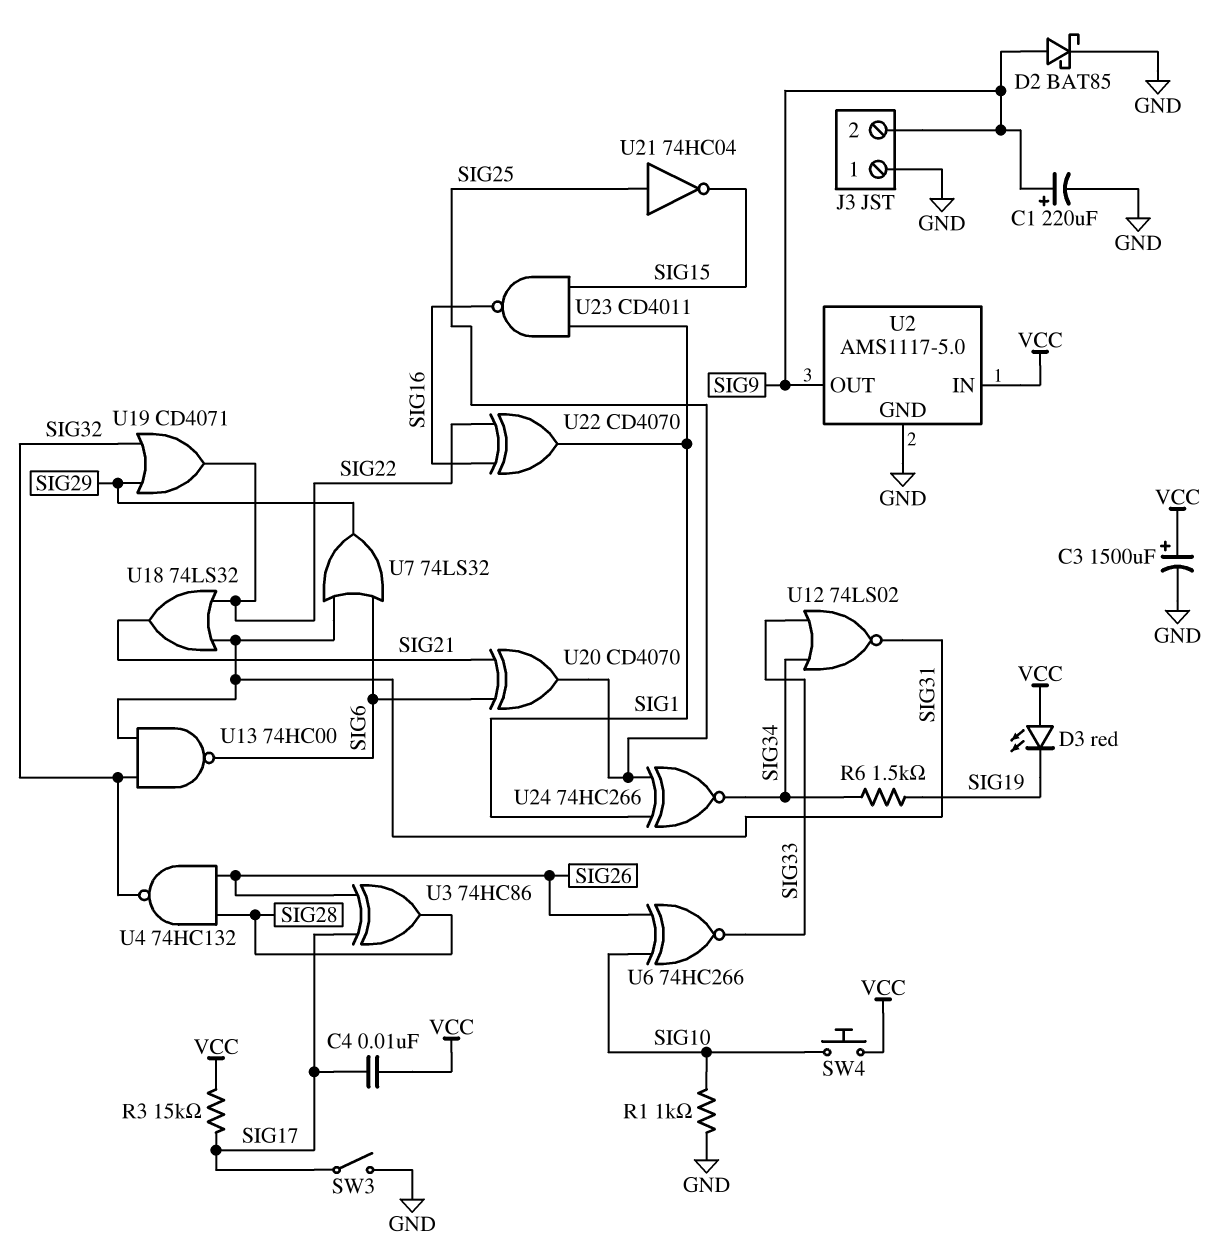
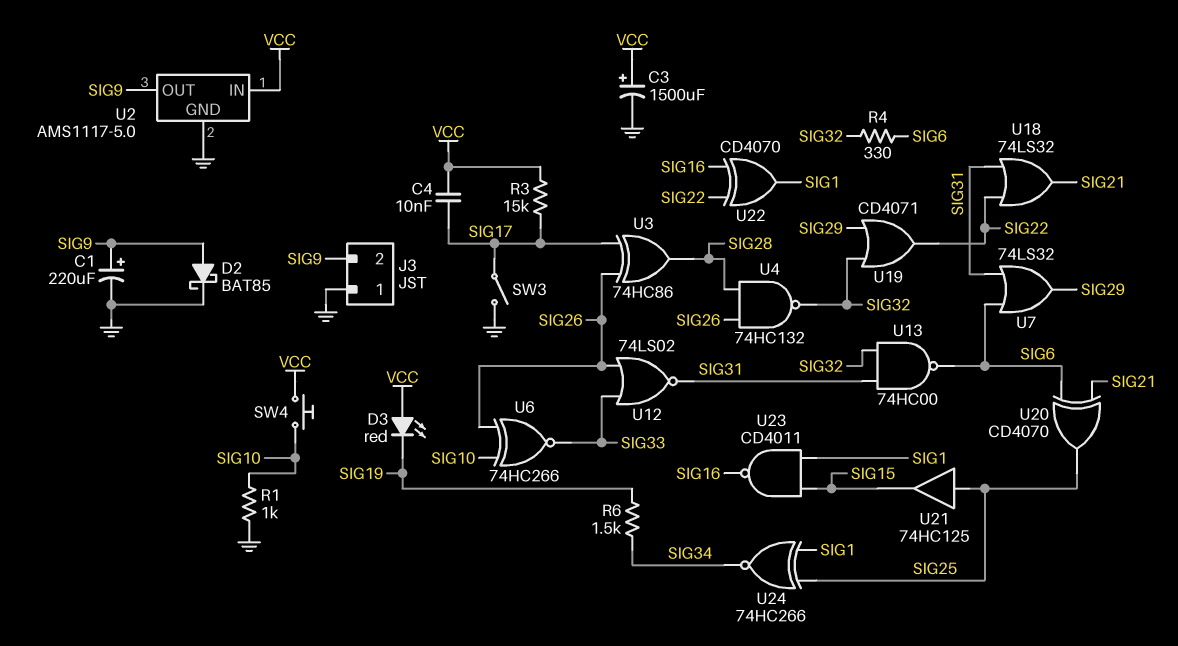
R4: none -> 330 (SIG6, SIG32)
U12: NOR 74LS02 (in SIG33, in SIG34, out SIG31) -> NOR 74LS02 (in SIG26, in SIG33, out SIG31)
U21: NOT 74HC04 (in SIG25, out SIG15) -> buffer 74HC125 (in SIG25, out SIG15)

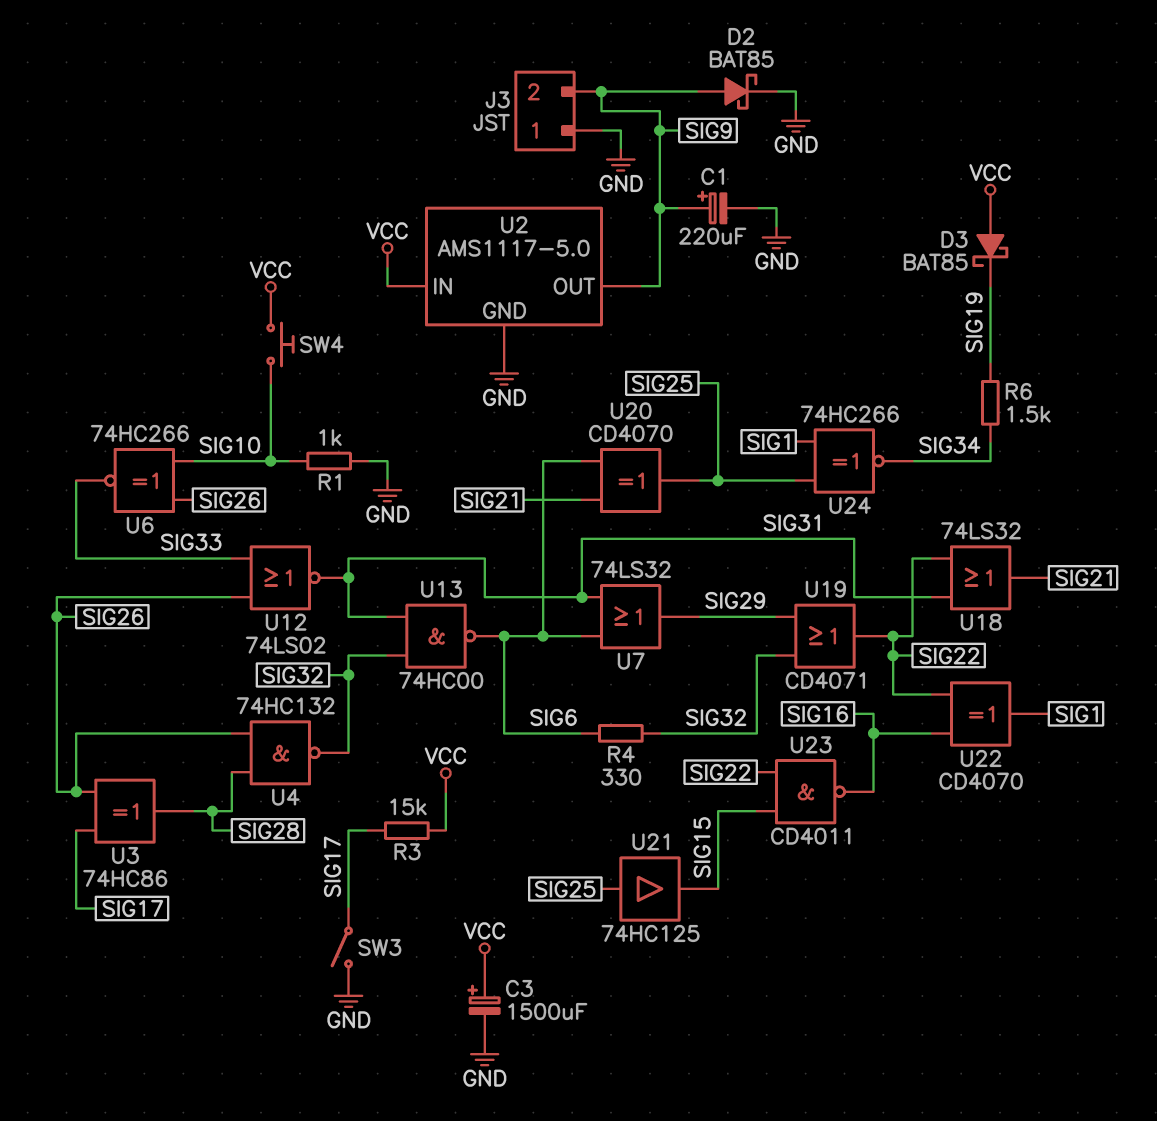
C4: 10nF (SIG17, VCC) -> none
D3: LED red (A VCC, K SIG19) -> schottky BAT85 (A VCC, K SIG19)
U23: NAND CD4011 (in SIG1, in SIG15, out SIG16) -> NAND CD4011 (in SIG15, in SIG22, out SIG16)

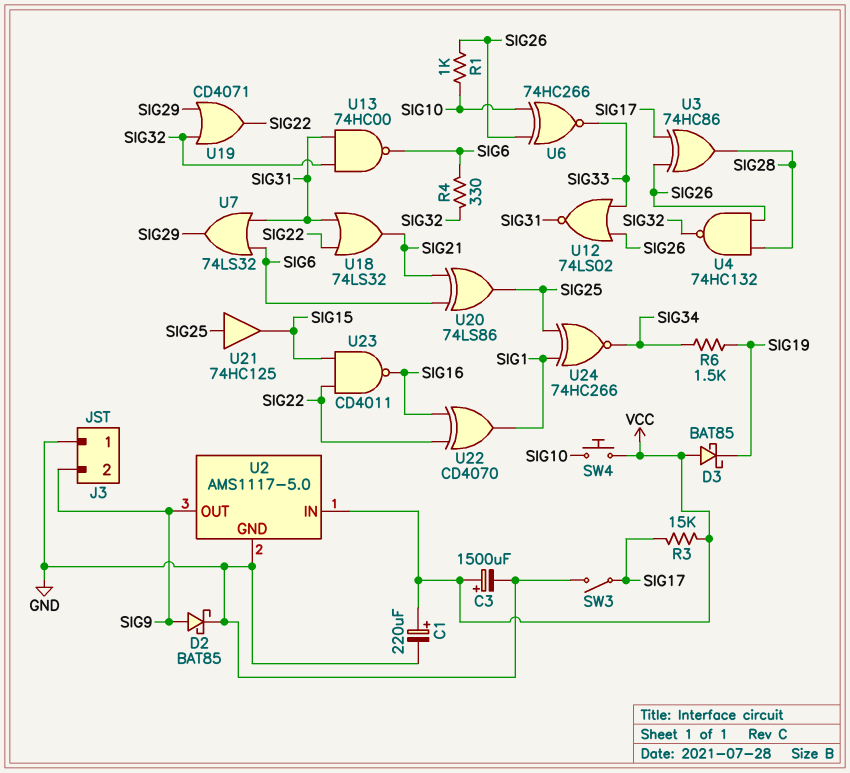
C1: 220uF (plus SIG9, minus GND) -> 220uF (plus VCC, minus GND)
R1: 1k (GND, SIG10) -> 1k (SIG10, SIG26)
U20: XOR CD4070 (in SIG6, in SIG21, out SIG25) -> XOR 74LS86 (in SIG6, in SIG21, out SIG25)

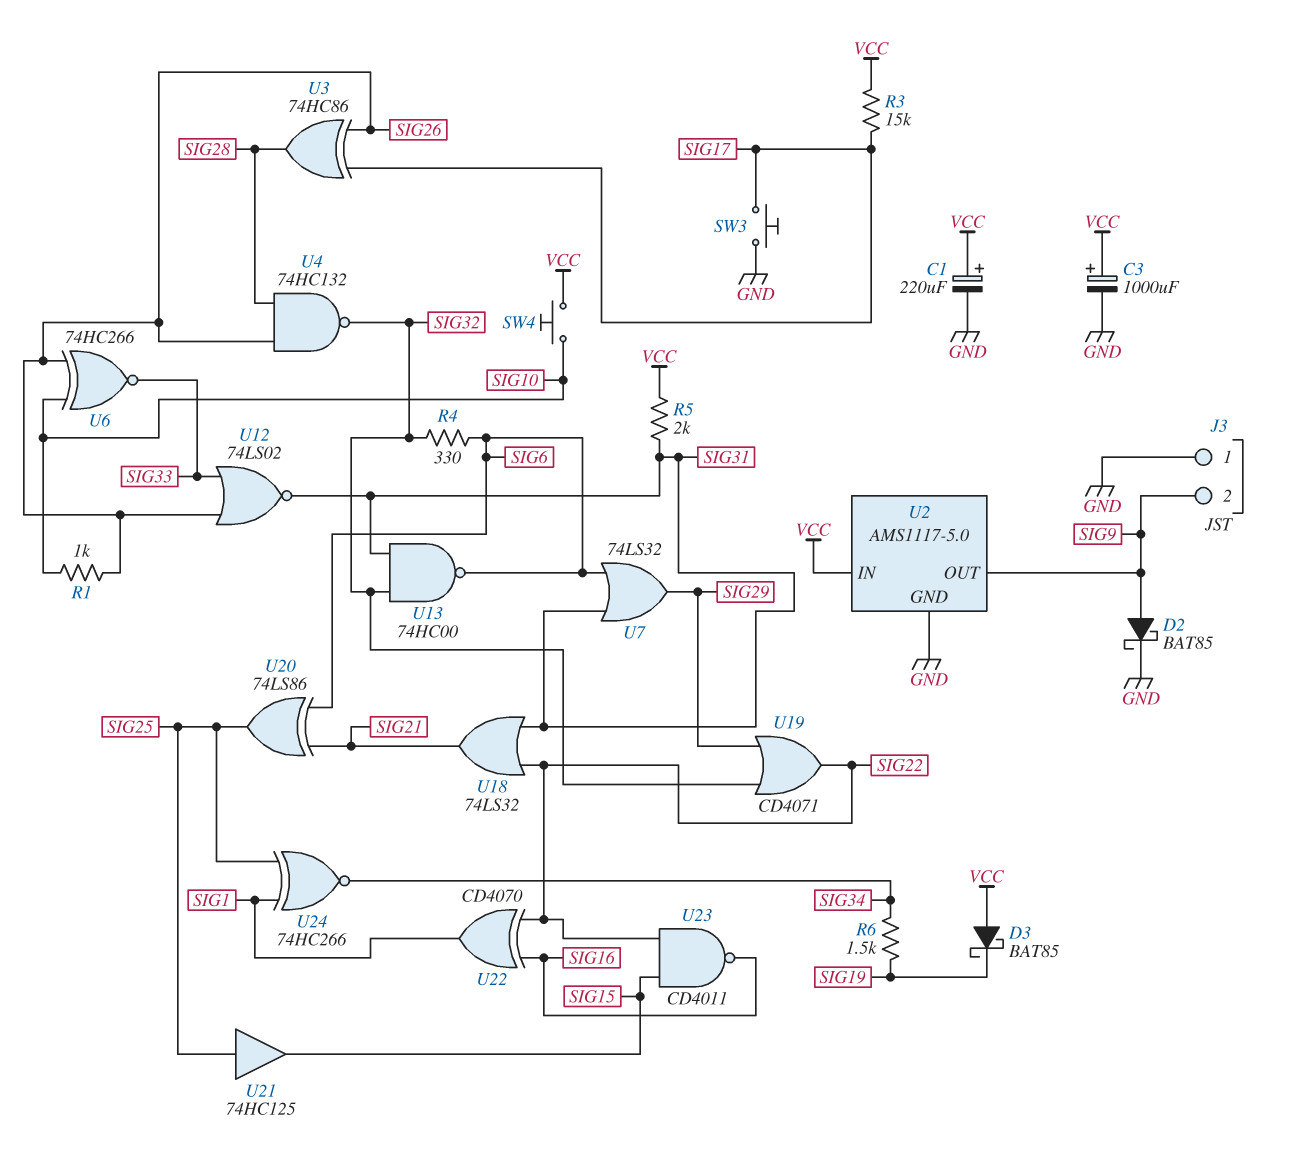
C3: 1500uF (plus VCC, minus GND) -> 1000uF (plus VCC, minus GND)
R5: none -> 2k (SIG31, VCC)
SW3: switch (GND, SIG17) -> button (GND, SIG17)

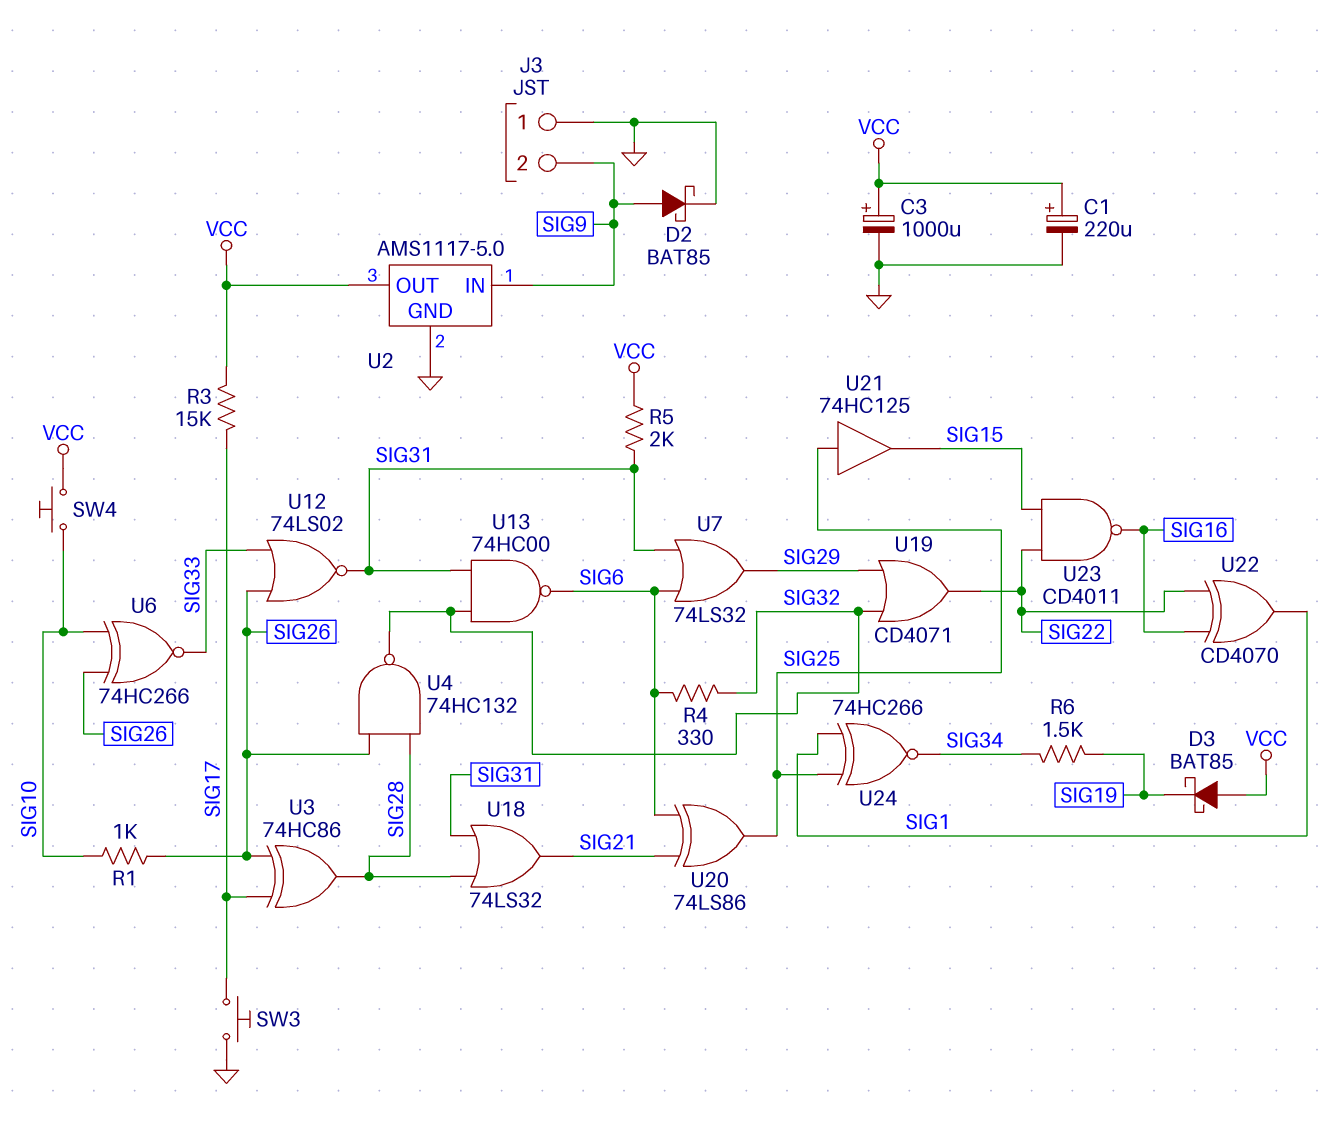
U2 pin IN: VCC -> SIG9
U2 pin OUT: SIG9 -> VCC
U18: OR 74LS32 (in SIG22, in SIG31, out SIG21) -> OR 74LS32 (in SIG28, in SIG31, out SIG21)

